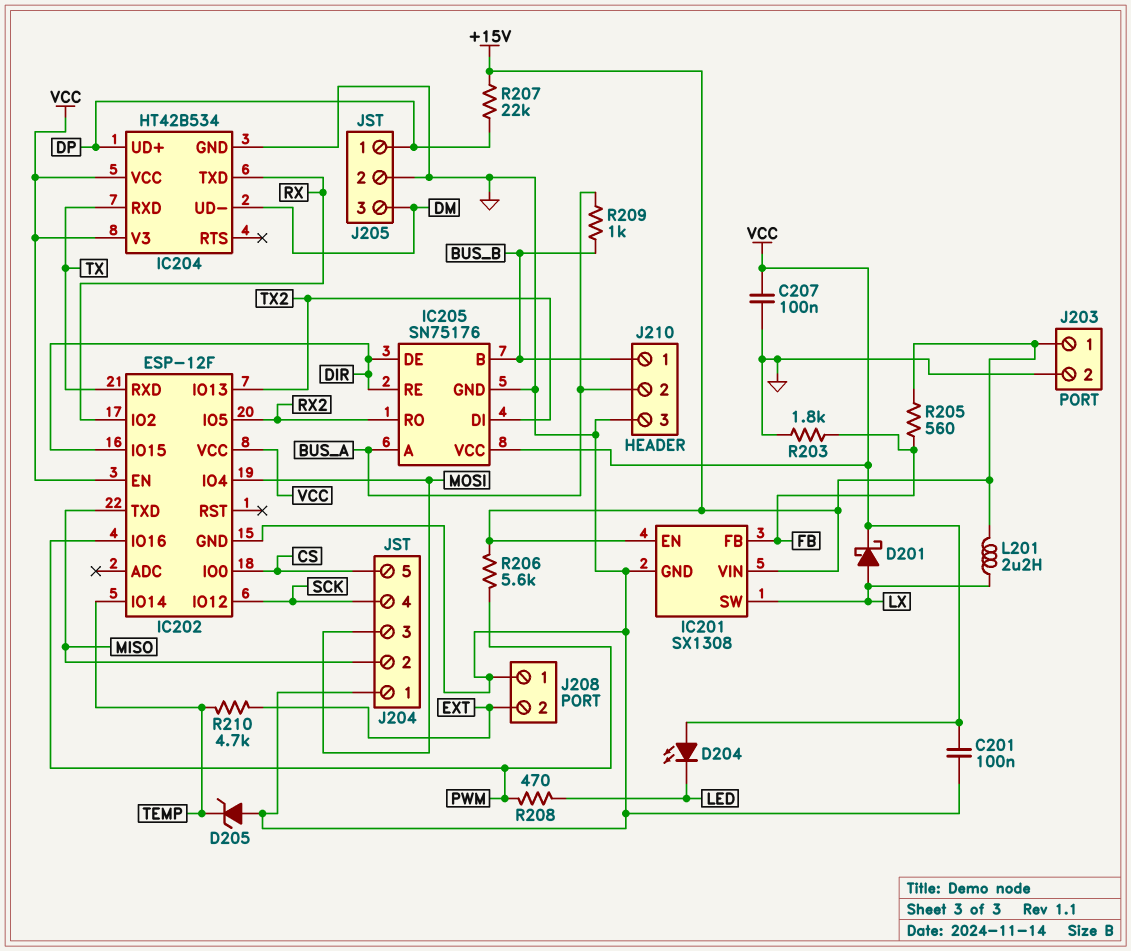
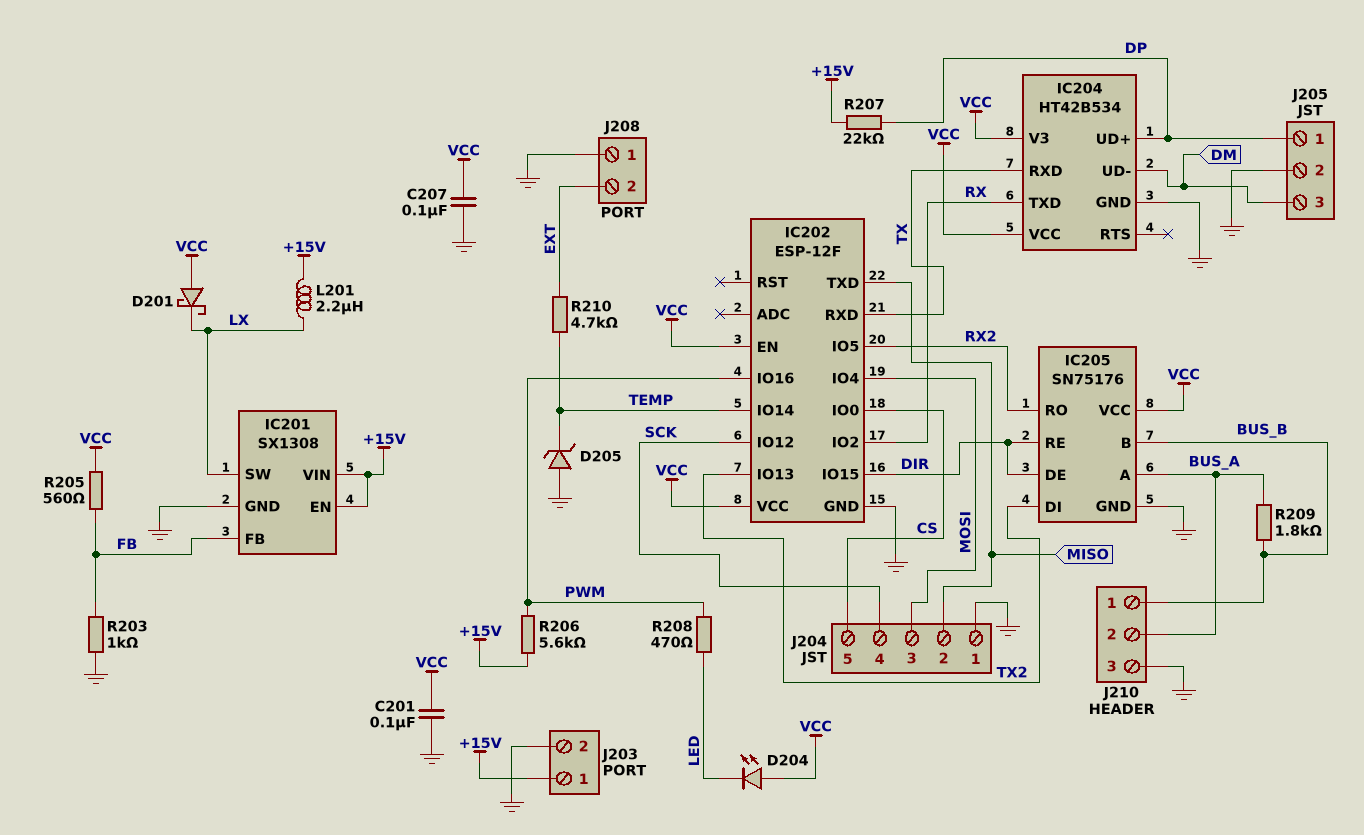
D201: schottky (A LX, K VCC) -> schottky (A VCC, K LX)
R203: 1.8k (FB, GND) -> 1k (FB, GND)
R205: 560 (+15V, FB) -> 560 (FB, VCC)
R209: 1k (BUS_A, BUS_B) -> 1.8k (BUS_A, BUS_B)

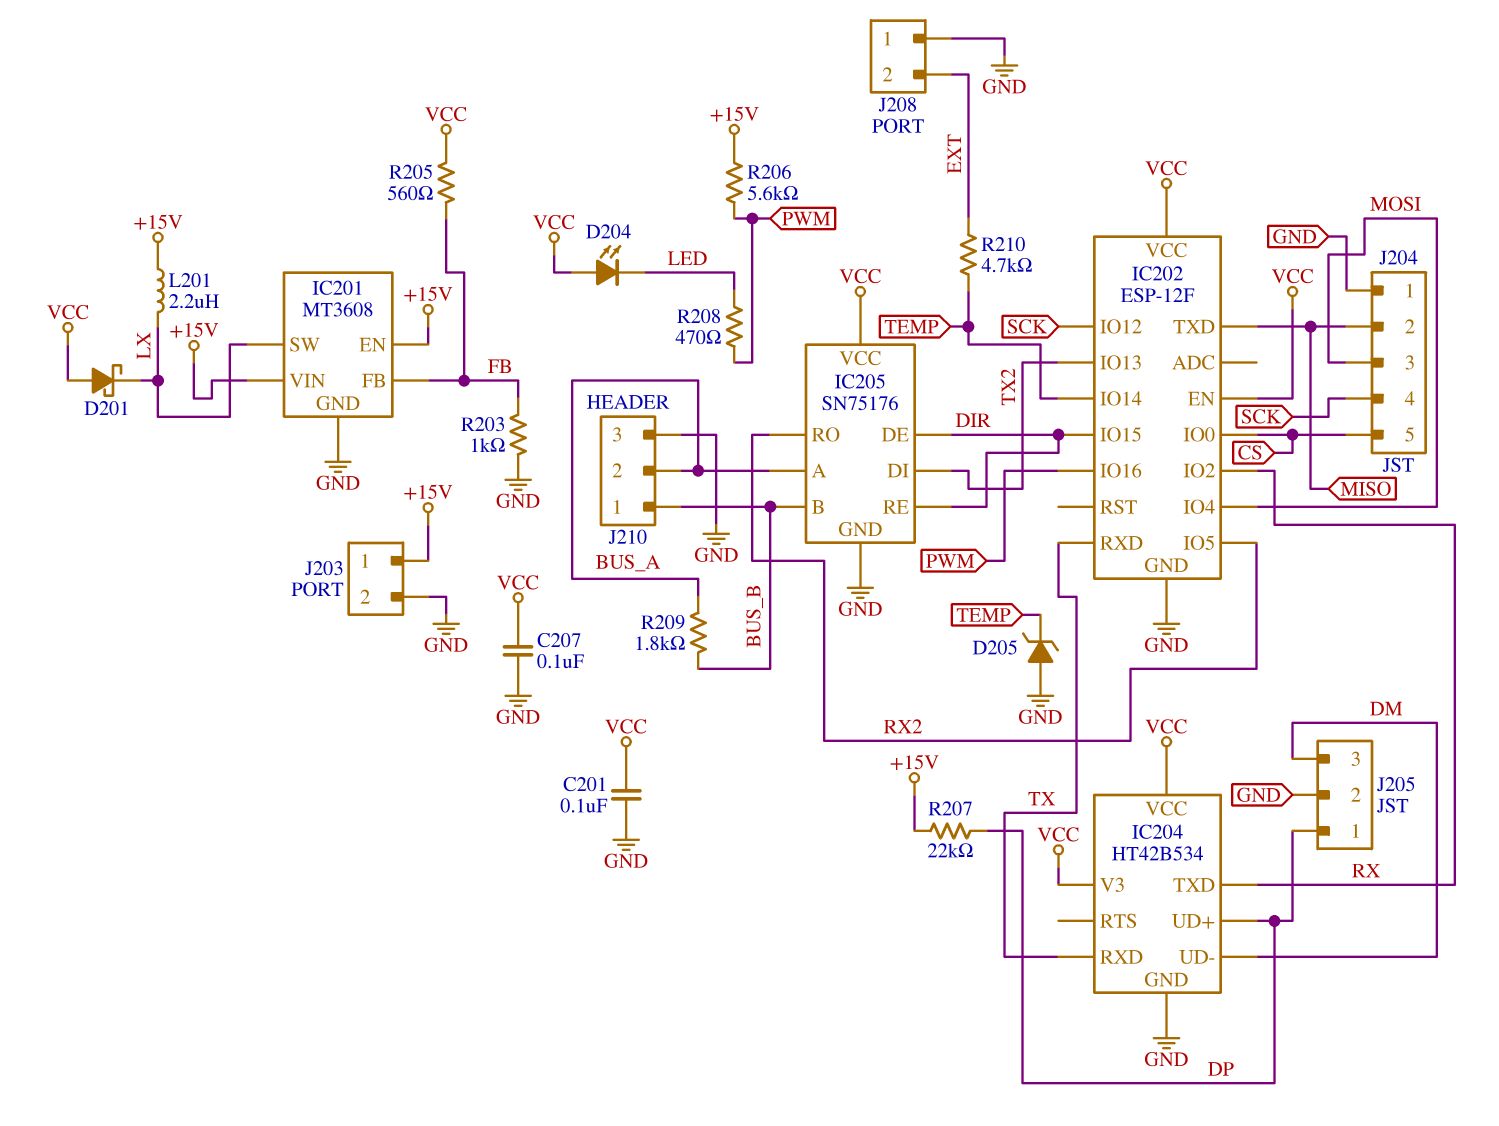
IC201: SX1308 -> MT3608

